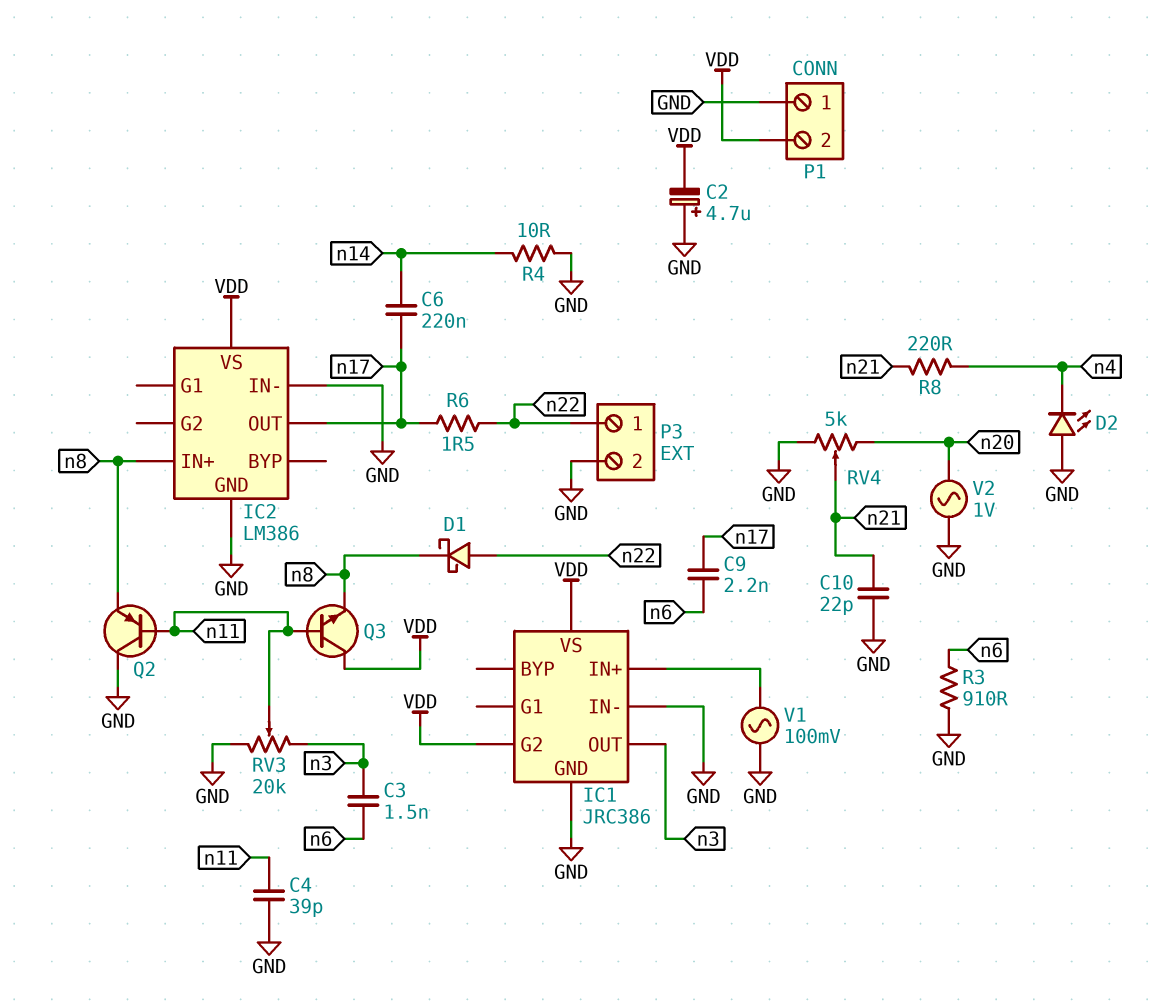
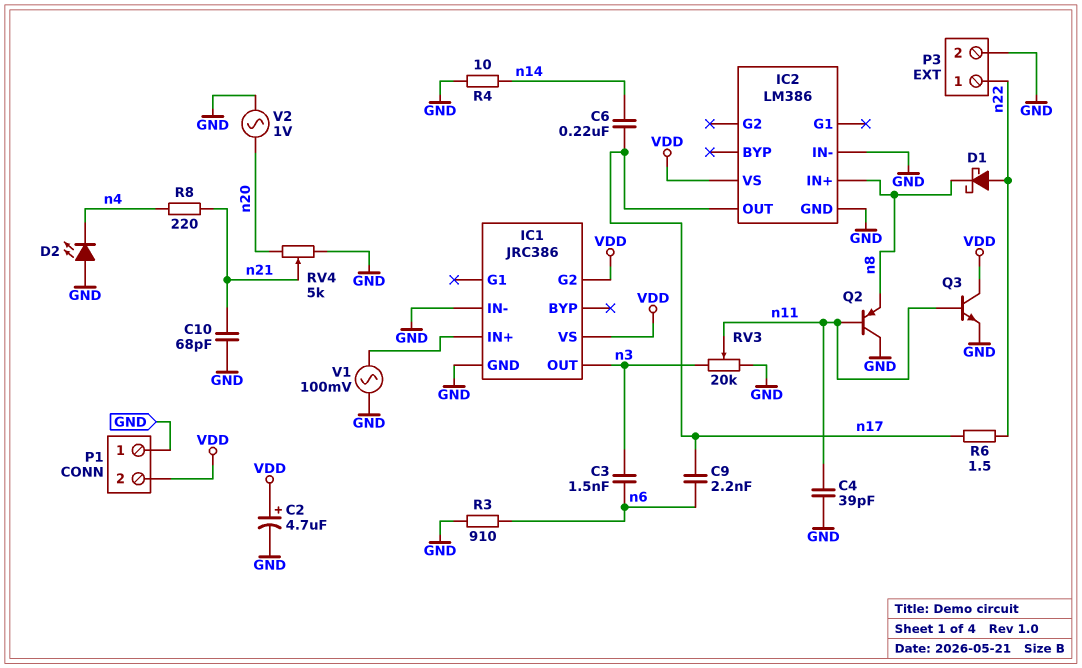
C2: 4.7uF (plus GND, minus VDD) -> 4.7uF (plus VDD, minus GND)
C10: 22pF (GND, n21) -> 68pF (GND, n21)
Q3: NPN (B n11, C VDD, E n8) -> NPN (B n11, C VDD, E GND)

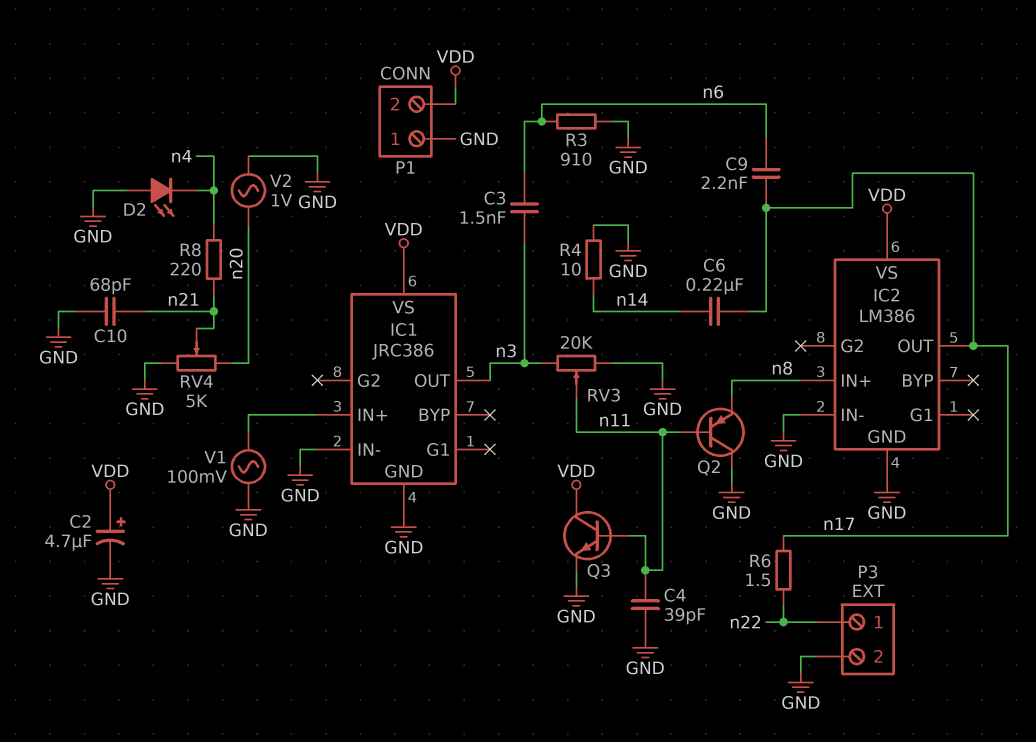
D1: schottky (A n22, K n8) -> none
IC1 pin G2: VDD -> none

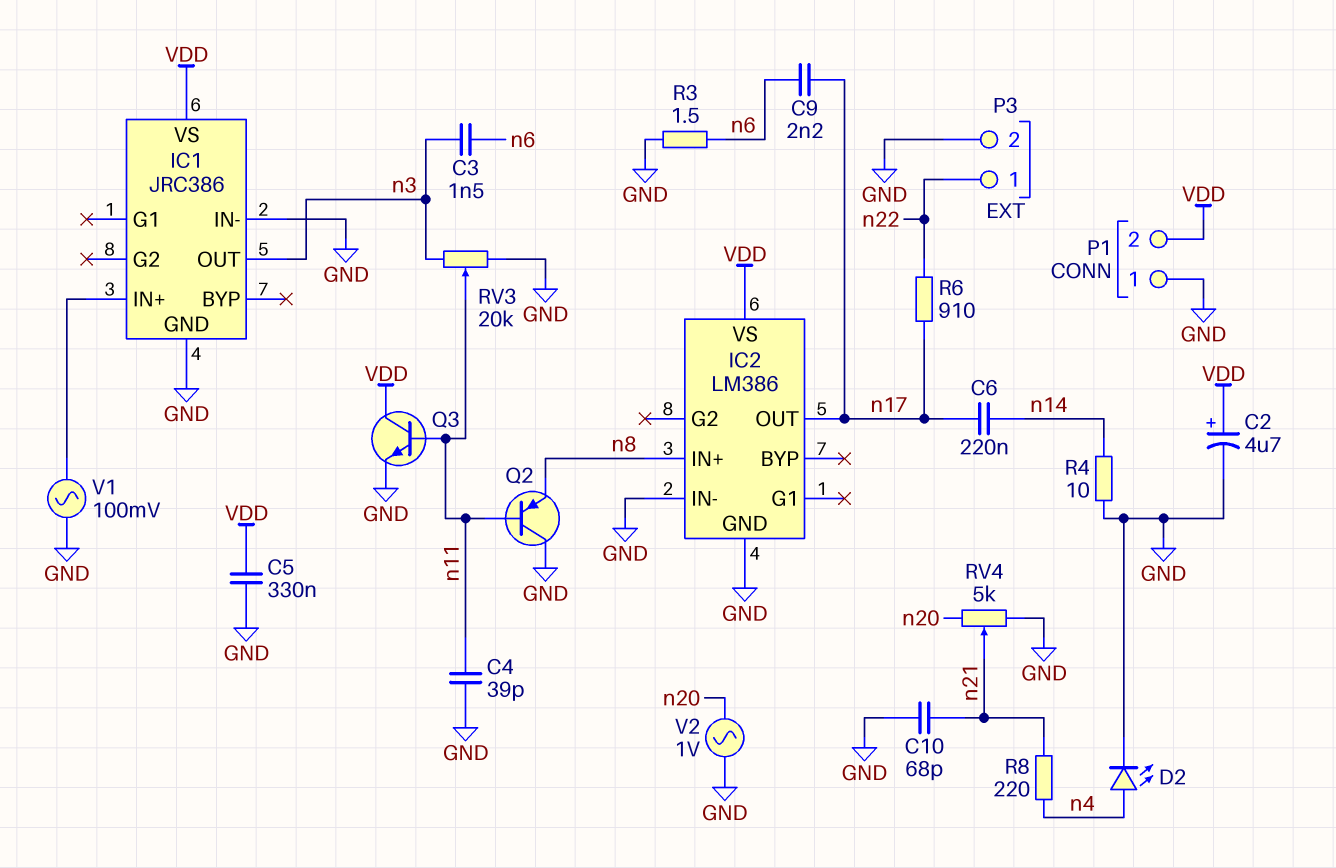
C5: none -> 330nF (GND, VDD)
D2: LED (A GND, K n4) -> LED (A n4, K GND)
R3: 910 (GND, n6) -> 1.5 (GND, n6)
R6: 1.5 (n17, n22) -> 910 (n17, n22)

